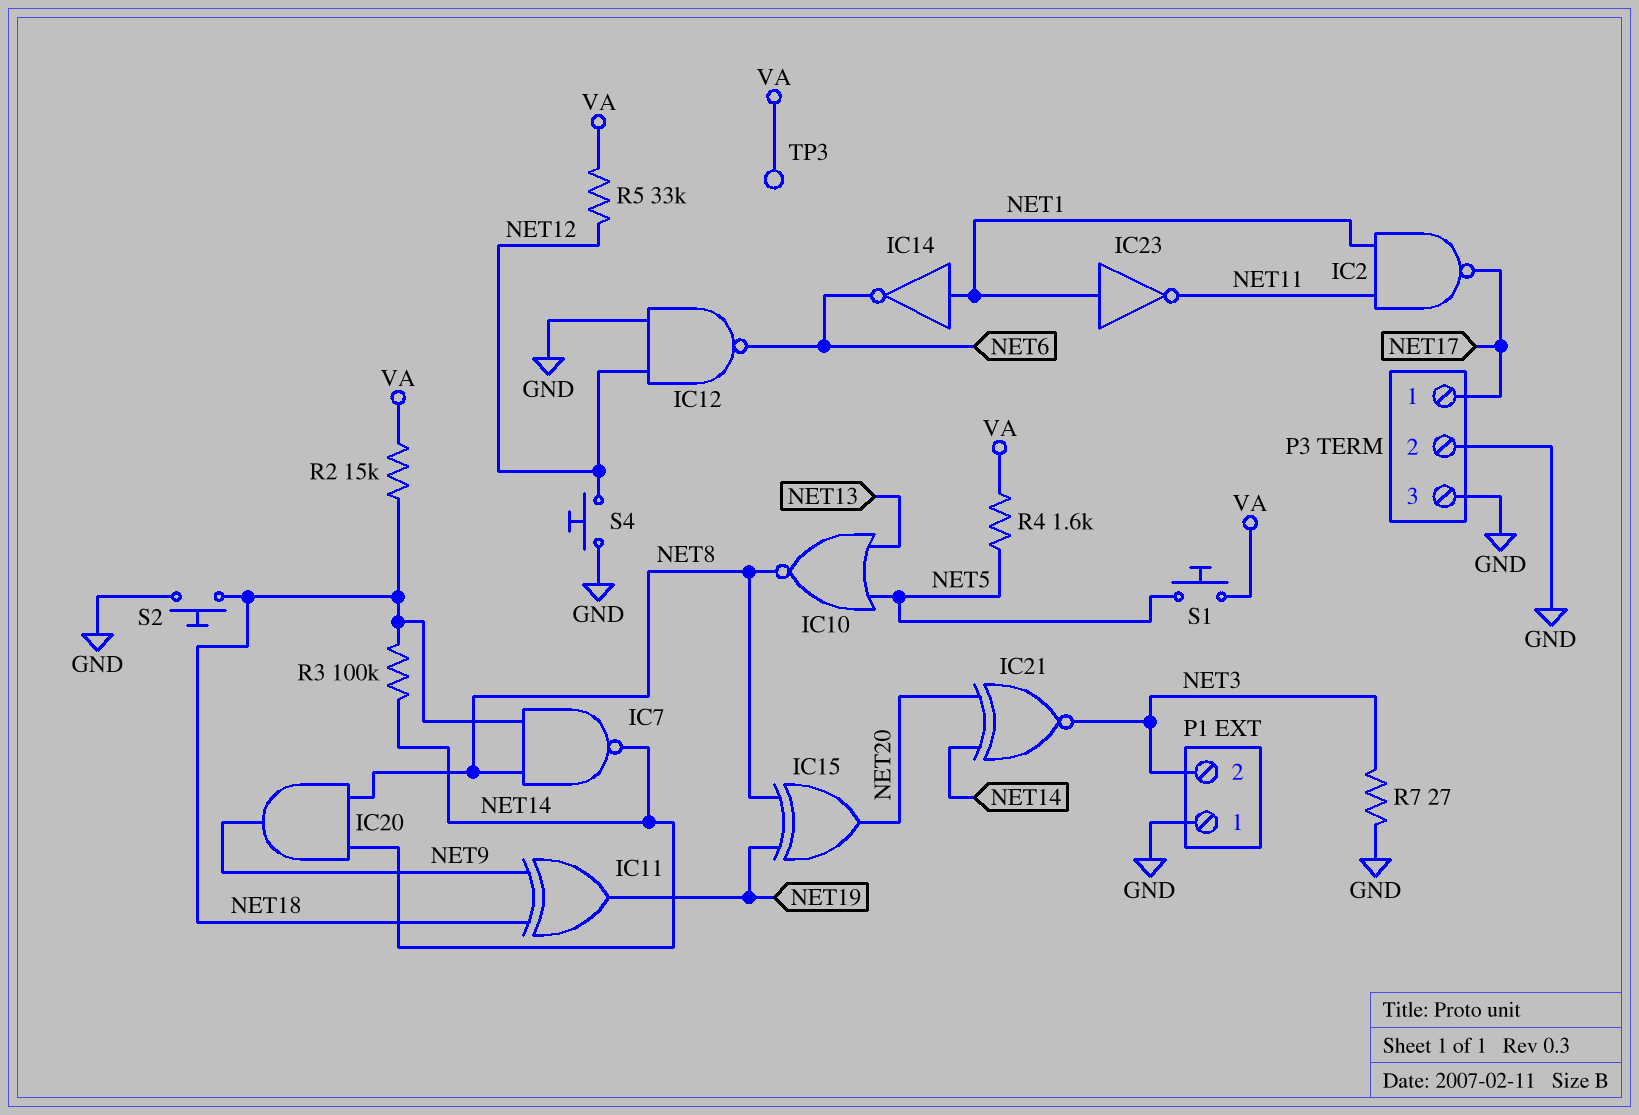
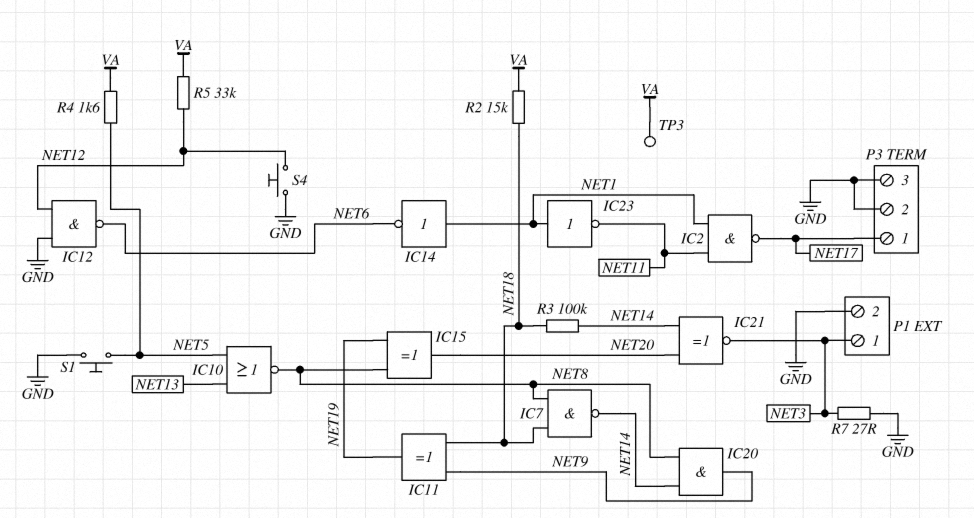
P1 pin 1: GND -> NET3
P1 pin 2: NET3 -> GND
S1: button (NET5, VA) -> button (GND, NET5)
S2: button (GND, NET18) -> none

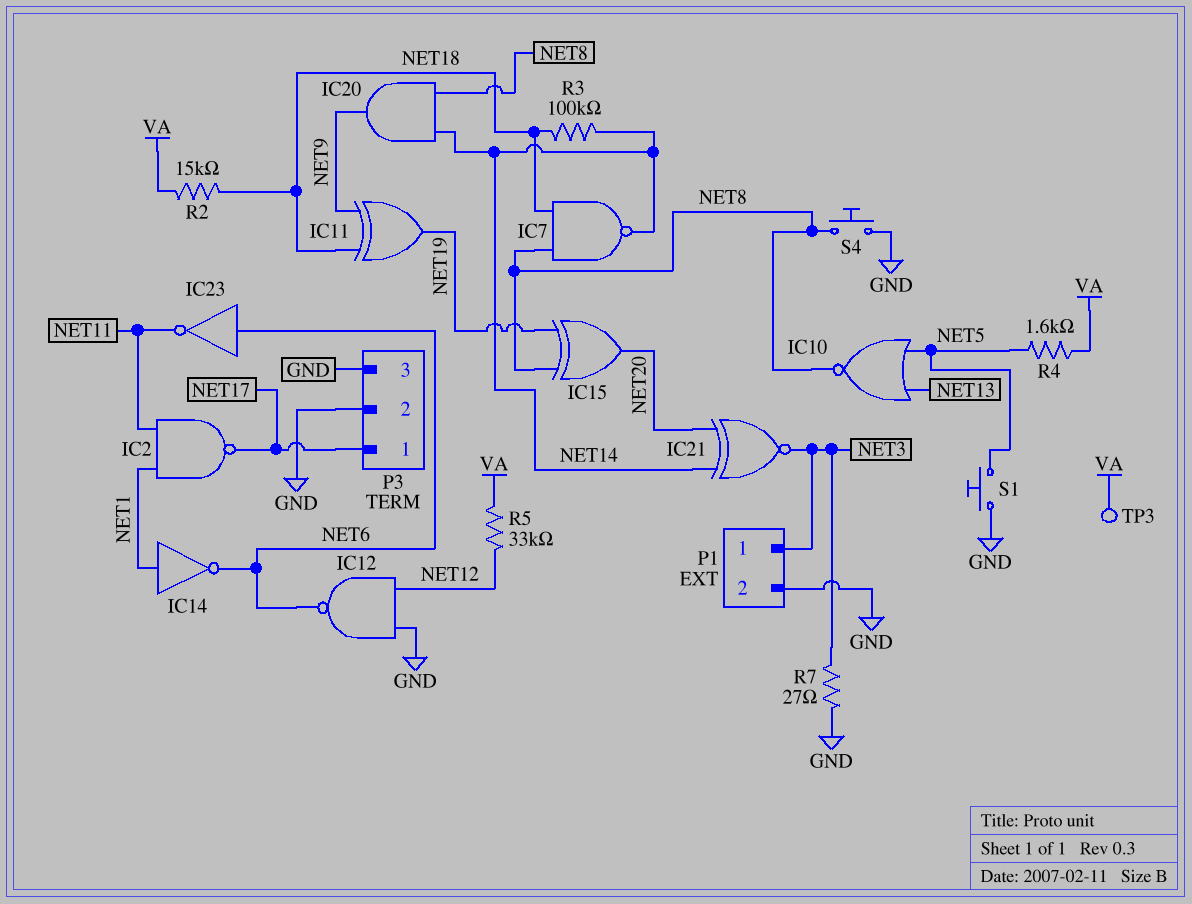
IC23: NOT (in NET1, out NET11) -> NOT (in NET6, out NET11)
S4: button (GND, NET12) -> button (GND, NET8)

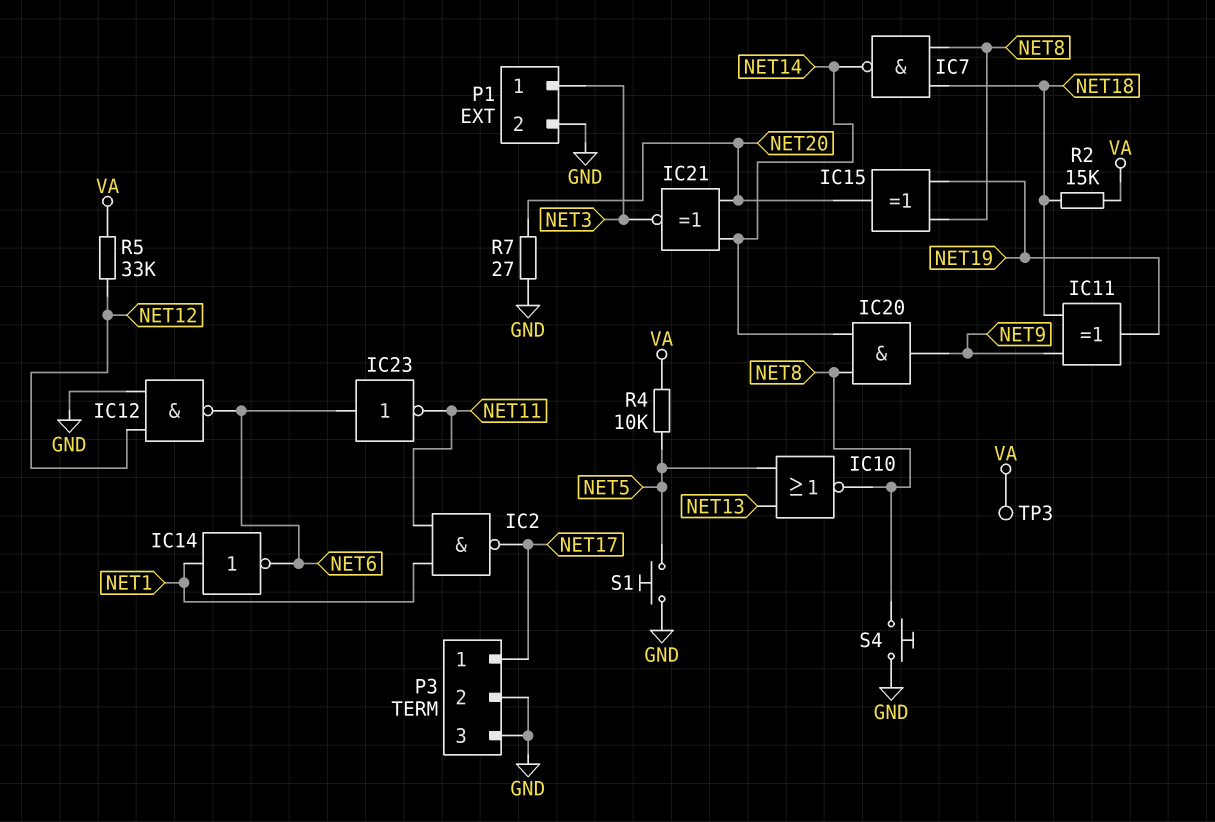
R3: 100k (NET14, NET18) -> none
R4: 1.6k (NET5, VA) -> 10k (NET5, VA)
R7: 27 (GND, NET3) -> 27 (GND, NET20)

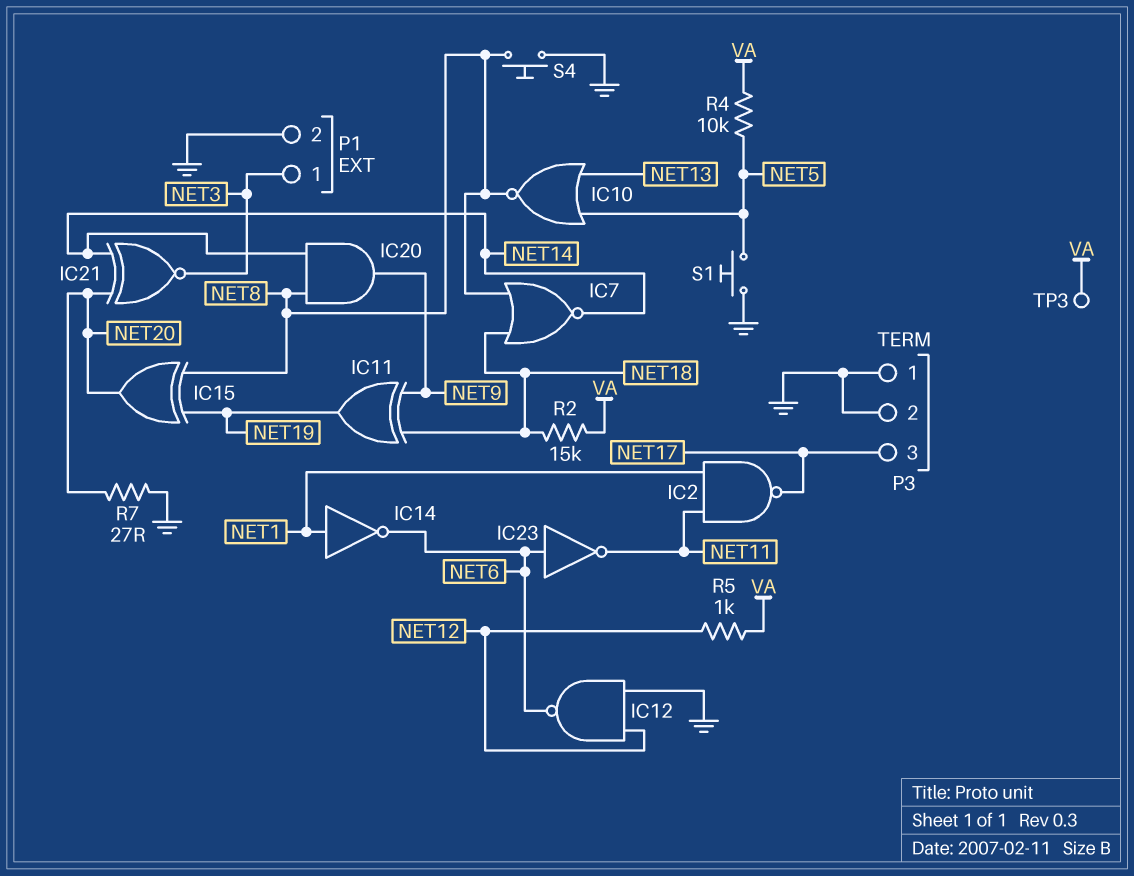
IC7: NAND (in NET8, in NET18, out NET14) -> NOR (in NET8, in NET18, out NET14)
P3 pin 1: NET17 -> GND
P3 pin 3: GND -> NET17
R5: 33k (NET12, VA) -> 1k (NET12, VA)

